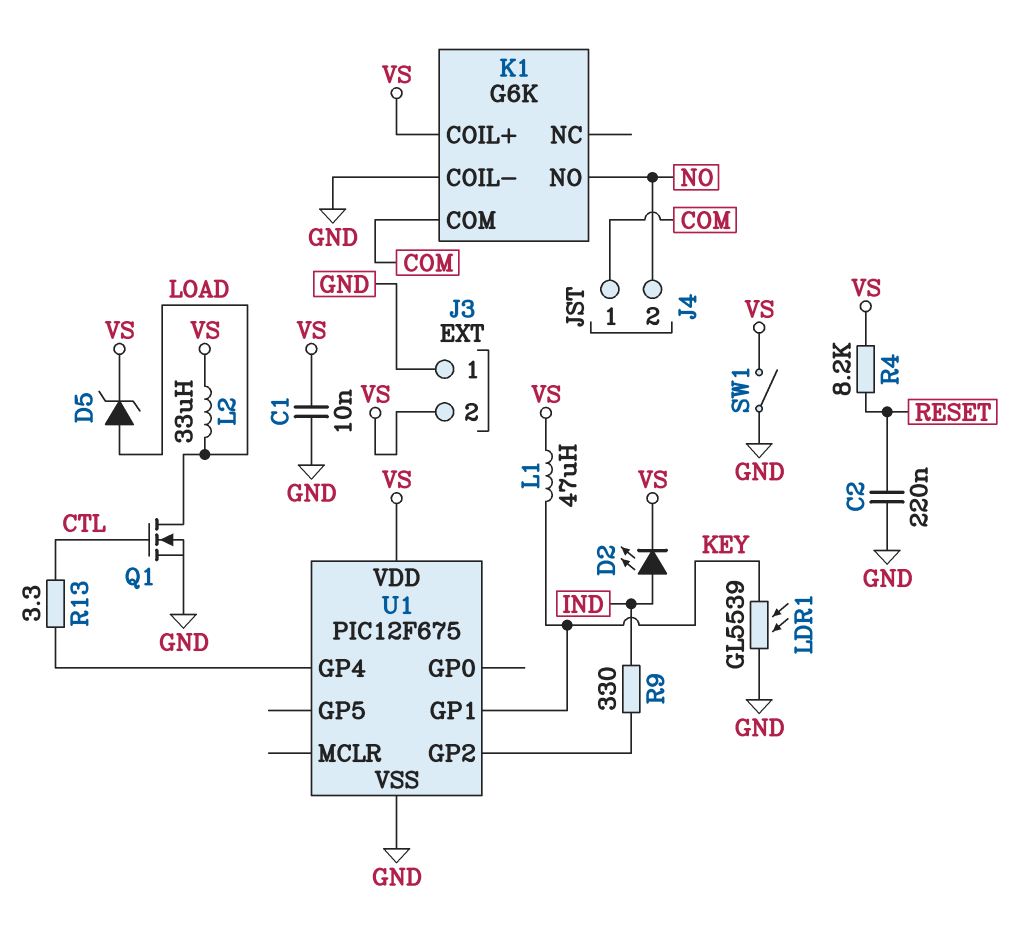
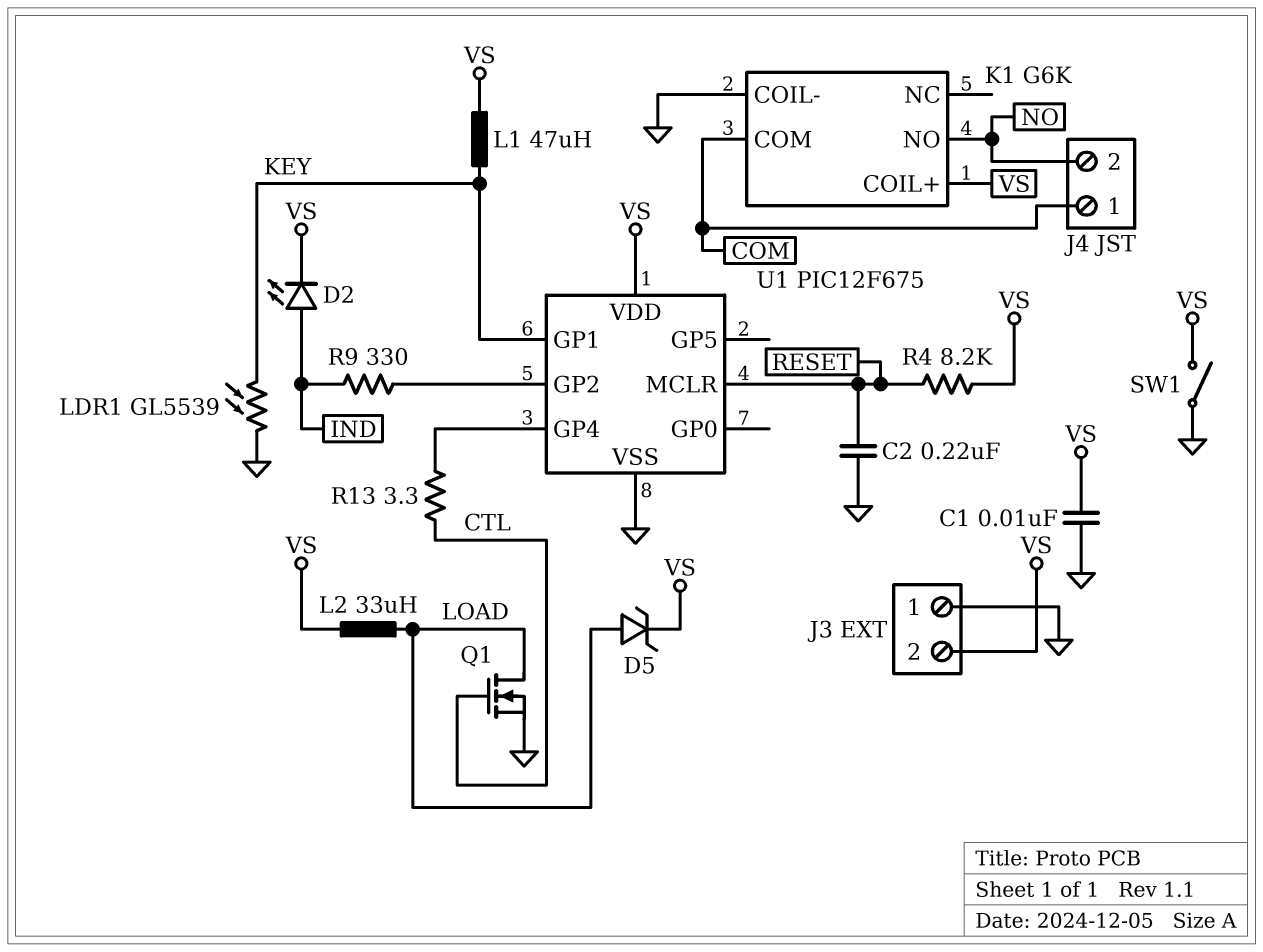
U1 pin MCLR: none -> RESET

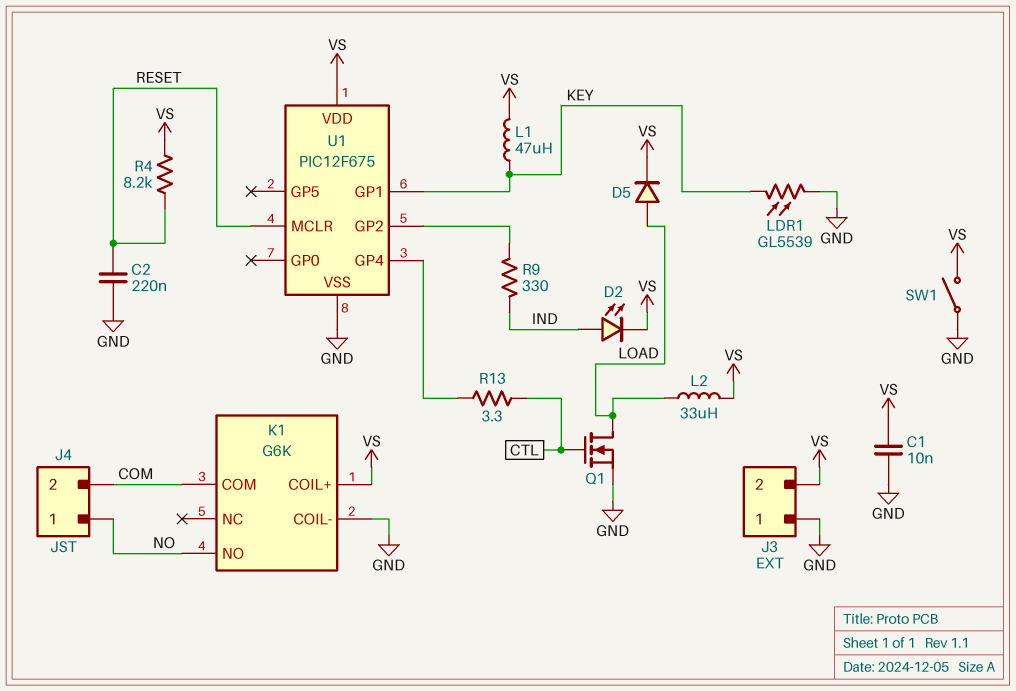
D5: zener (A LOAD, K VS) -> diode (A LOAD, K VS)
J4 pin 1: COM -> NO
J4 pin 2: NO -> COM

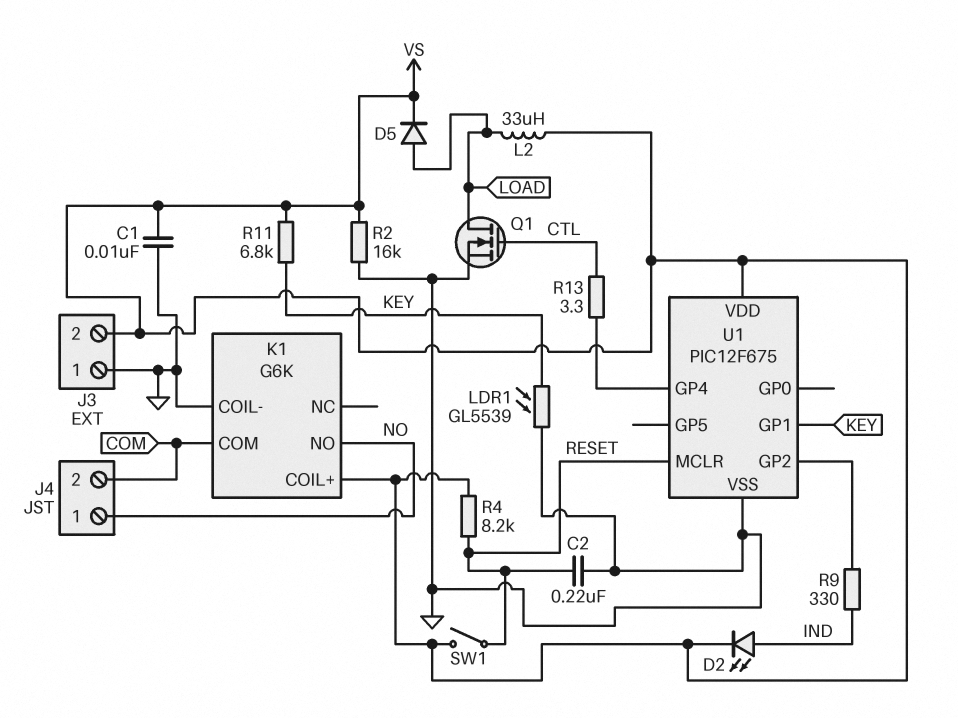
L1: 47uH (KEY, VS) -> none
R2: none -> 16k (GND, VS)
R11: none -> 6.8k (KEY, VS)
SW1: switch (GND, VS) -> switch (RESET, VS)

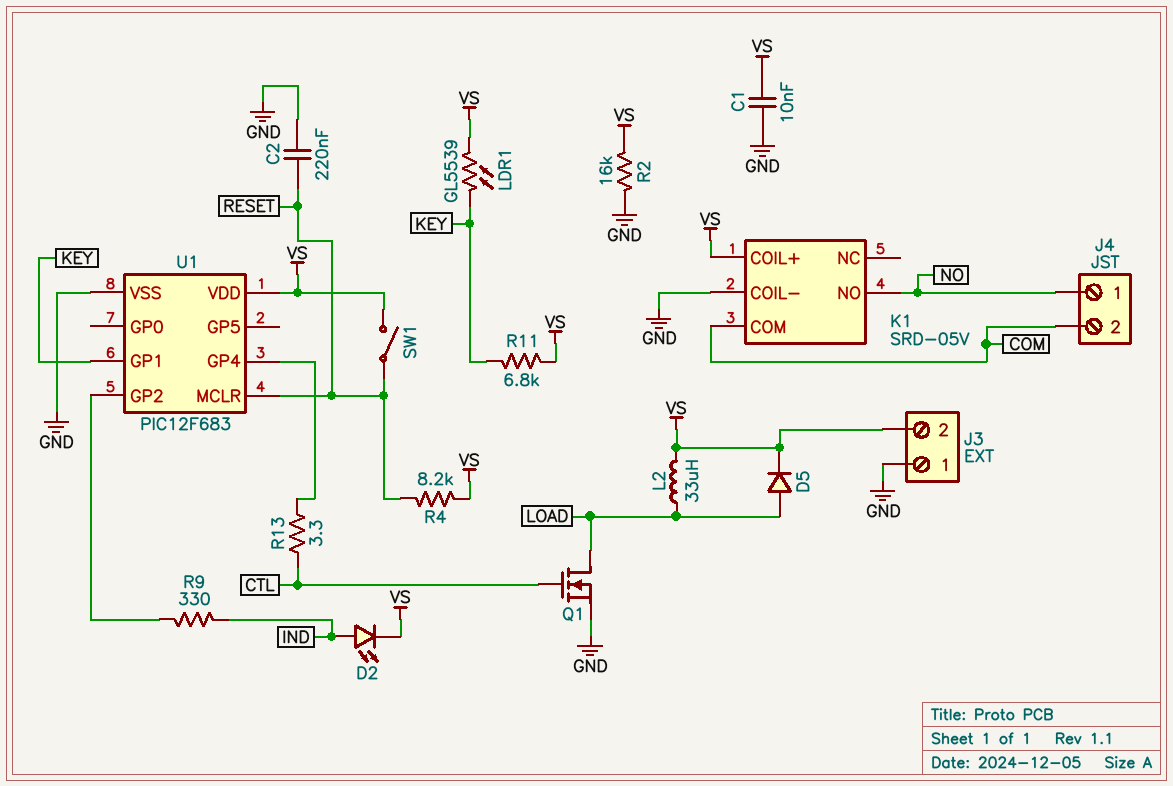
K1: G6K -> SRD-05V
LDR1: GL5539 (GND, KEY) -> GL5539 (KEY, VS)
U1: PIC12F675 -> PIC12F683

